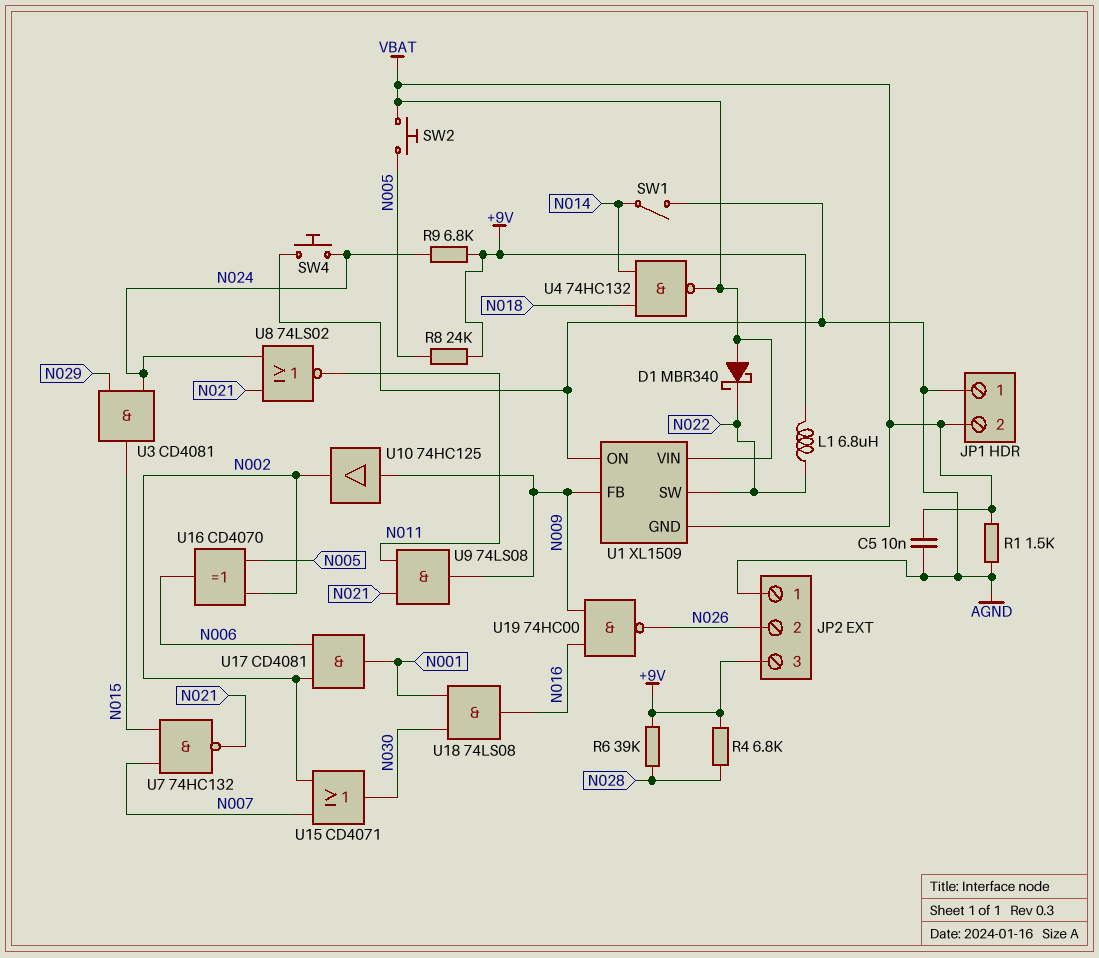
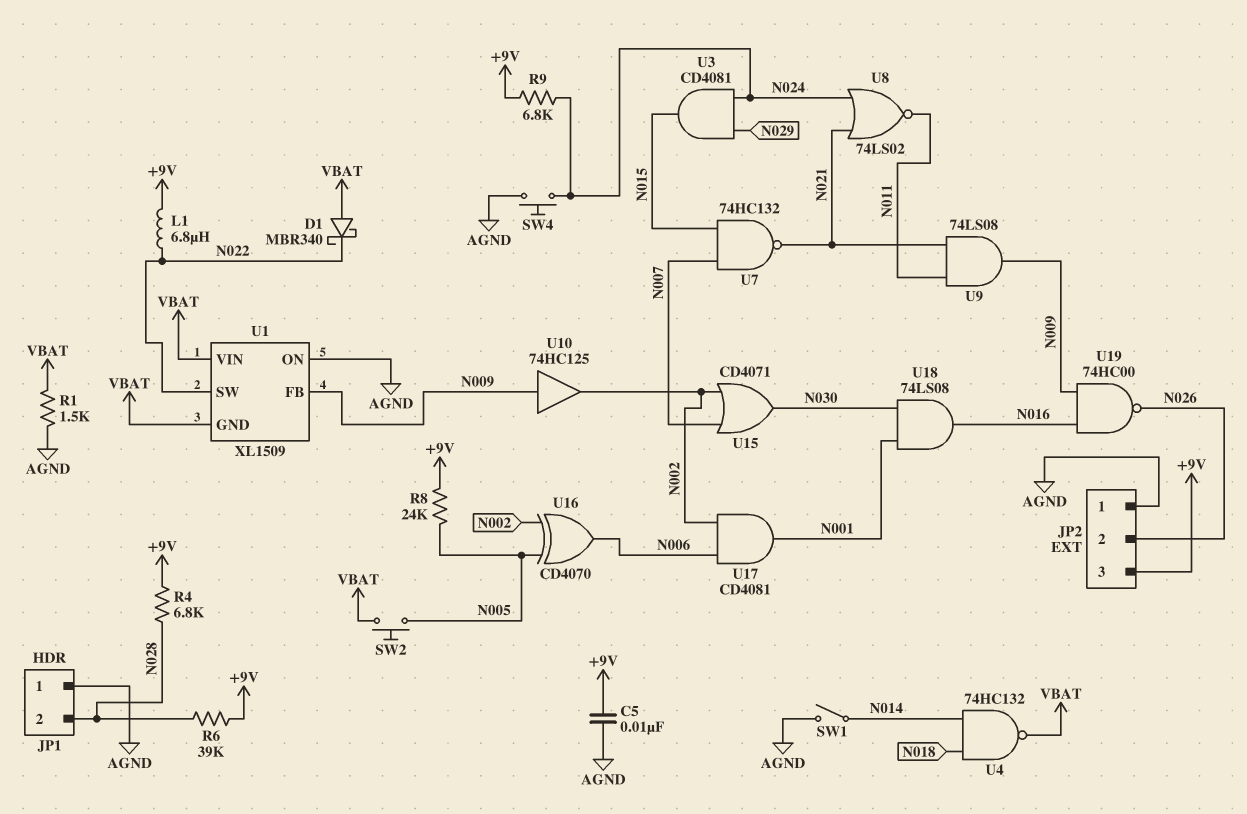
C5: 10nF (AGND, VBAT) -> 10nF (+9V, AGND)
JP1 pin 2: VBAT -> N028

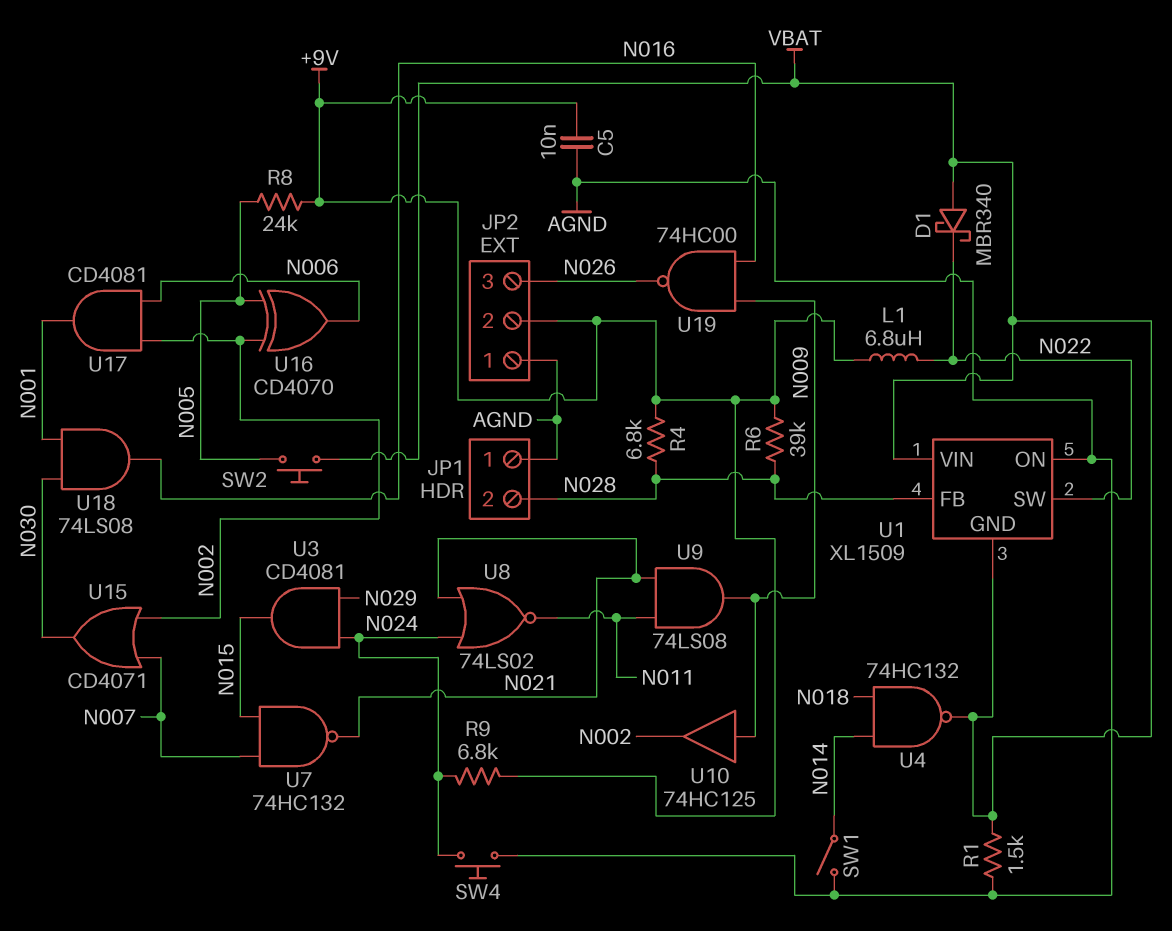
JP2 pin 2: N026 -> +9V
JP2 pin 3: +9V -> N026
U1 pin FB: N009 -> N028

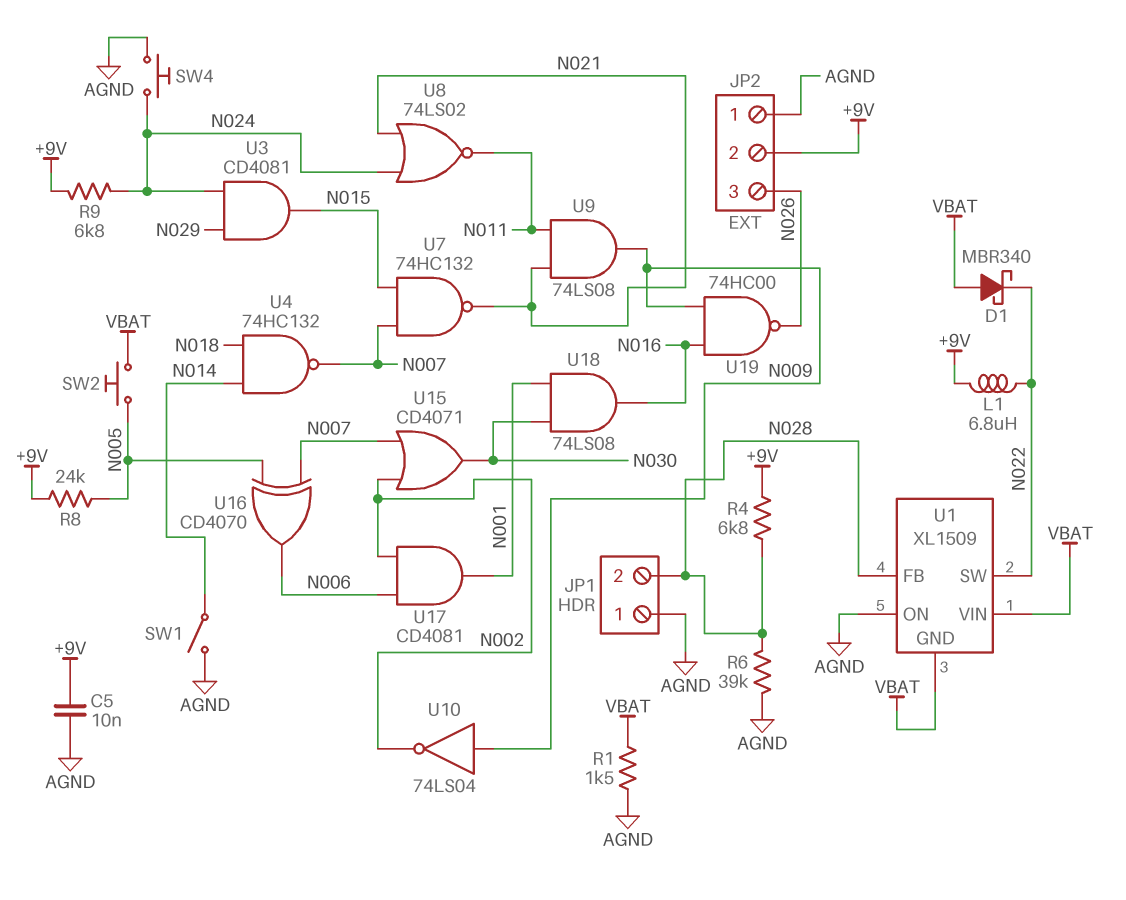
R6: 39k (+9V, N028) -> 39k (AGND, N028)
U4: NAND 74HC132 (in N014, in N018, out VBAT) -> NAND 74HC132 (in N014, in N018, out N007)
U10: buffer 74HC125 (in N009, out N002) -> NOT 74LS04 (in N009, out N002)
U16: XOR CD4070 (in N002, in N005, out N006) -> XOR CD4070 (in N005, in N007, out N006)

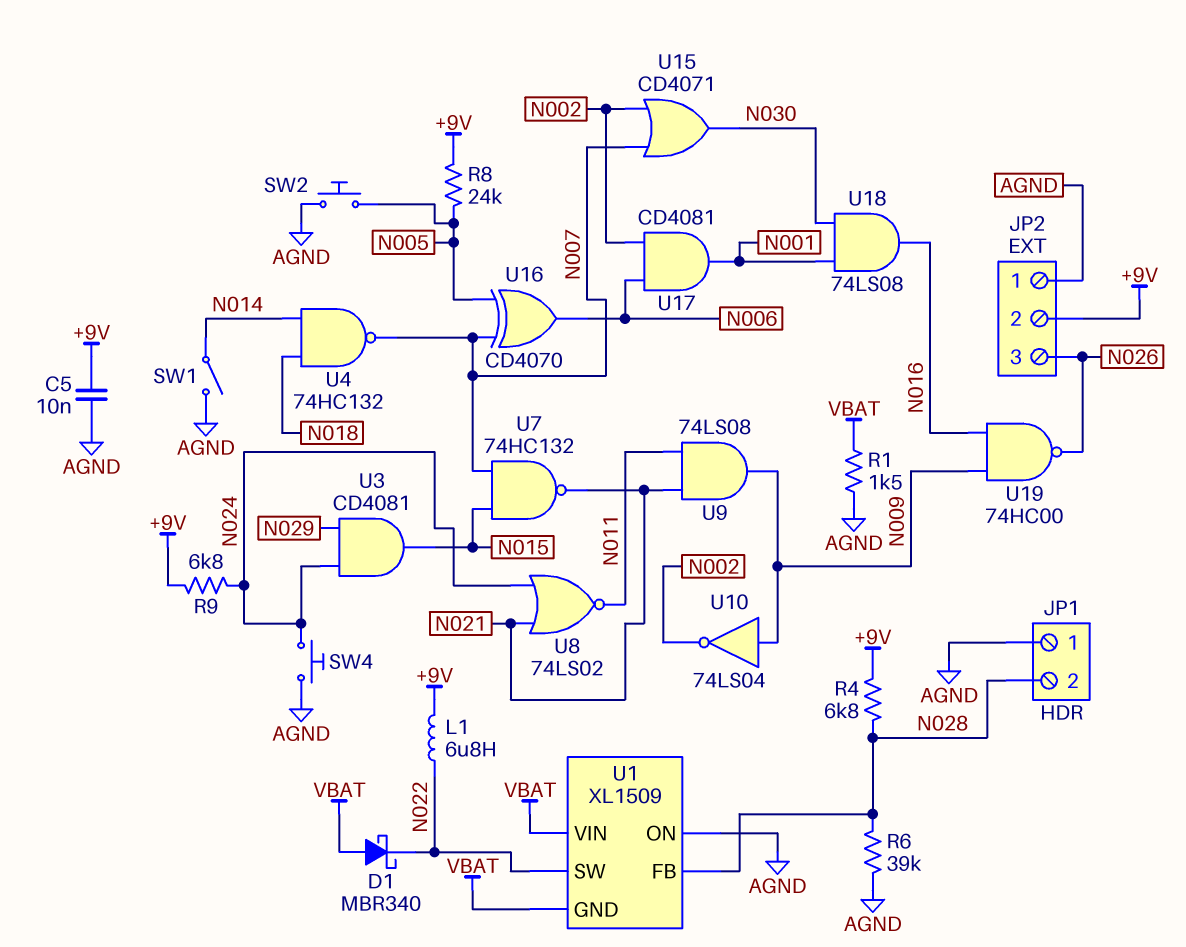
SW2: button (N005, VBAT) -> button (AGND, N005)

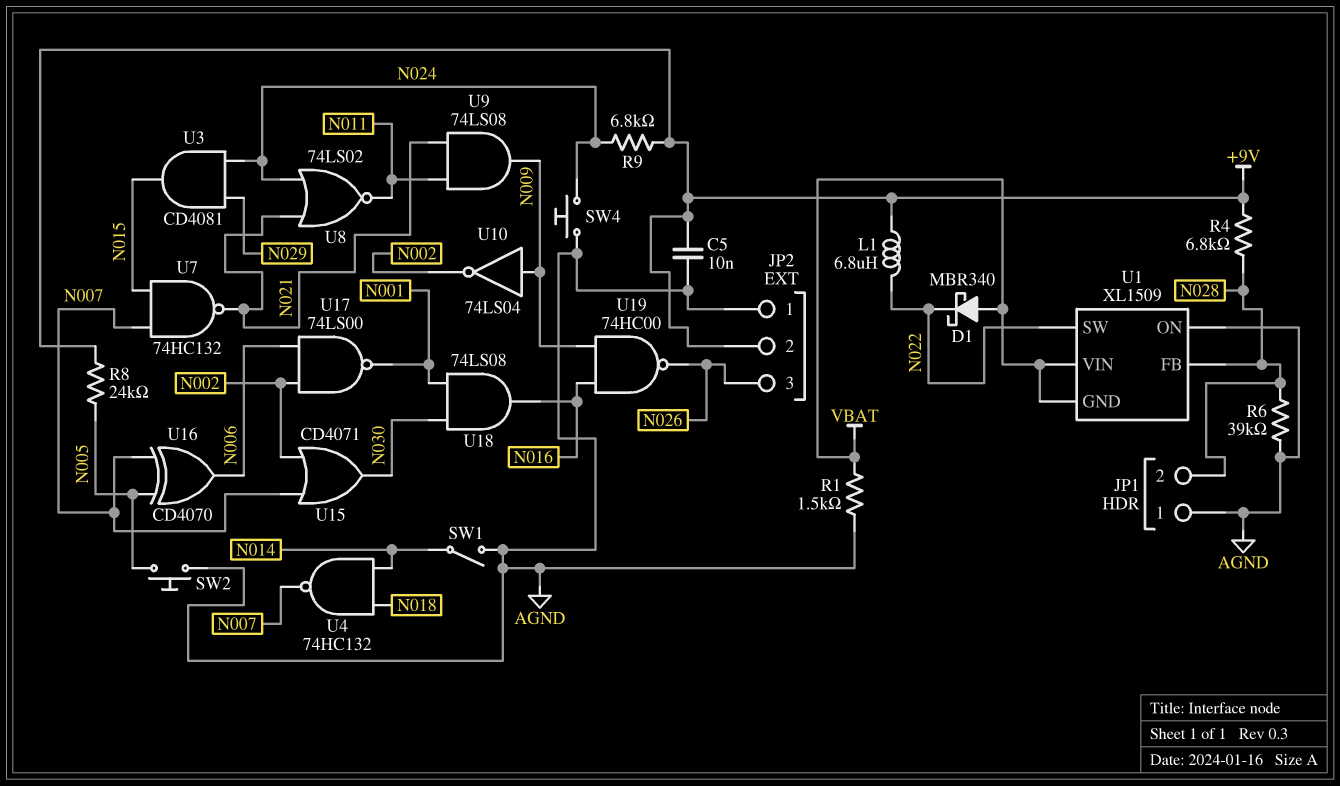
U17: AND CD4081 (in N002, in N006, out N001) -> NAND 74LS00 (in N002, in N006, out N001)

